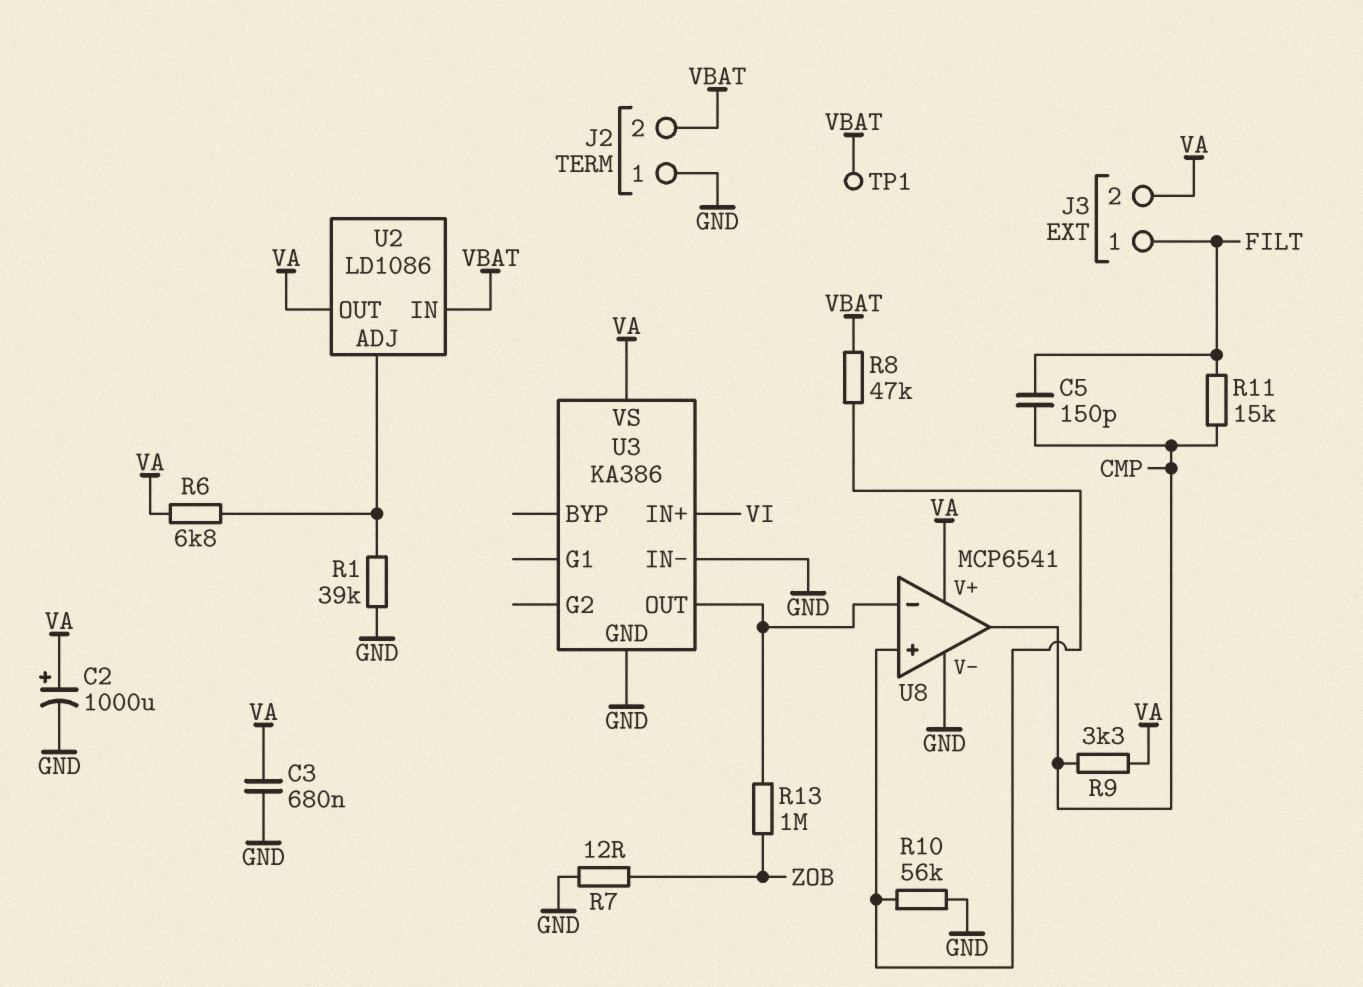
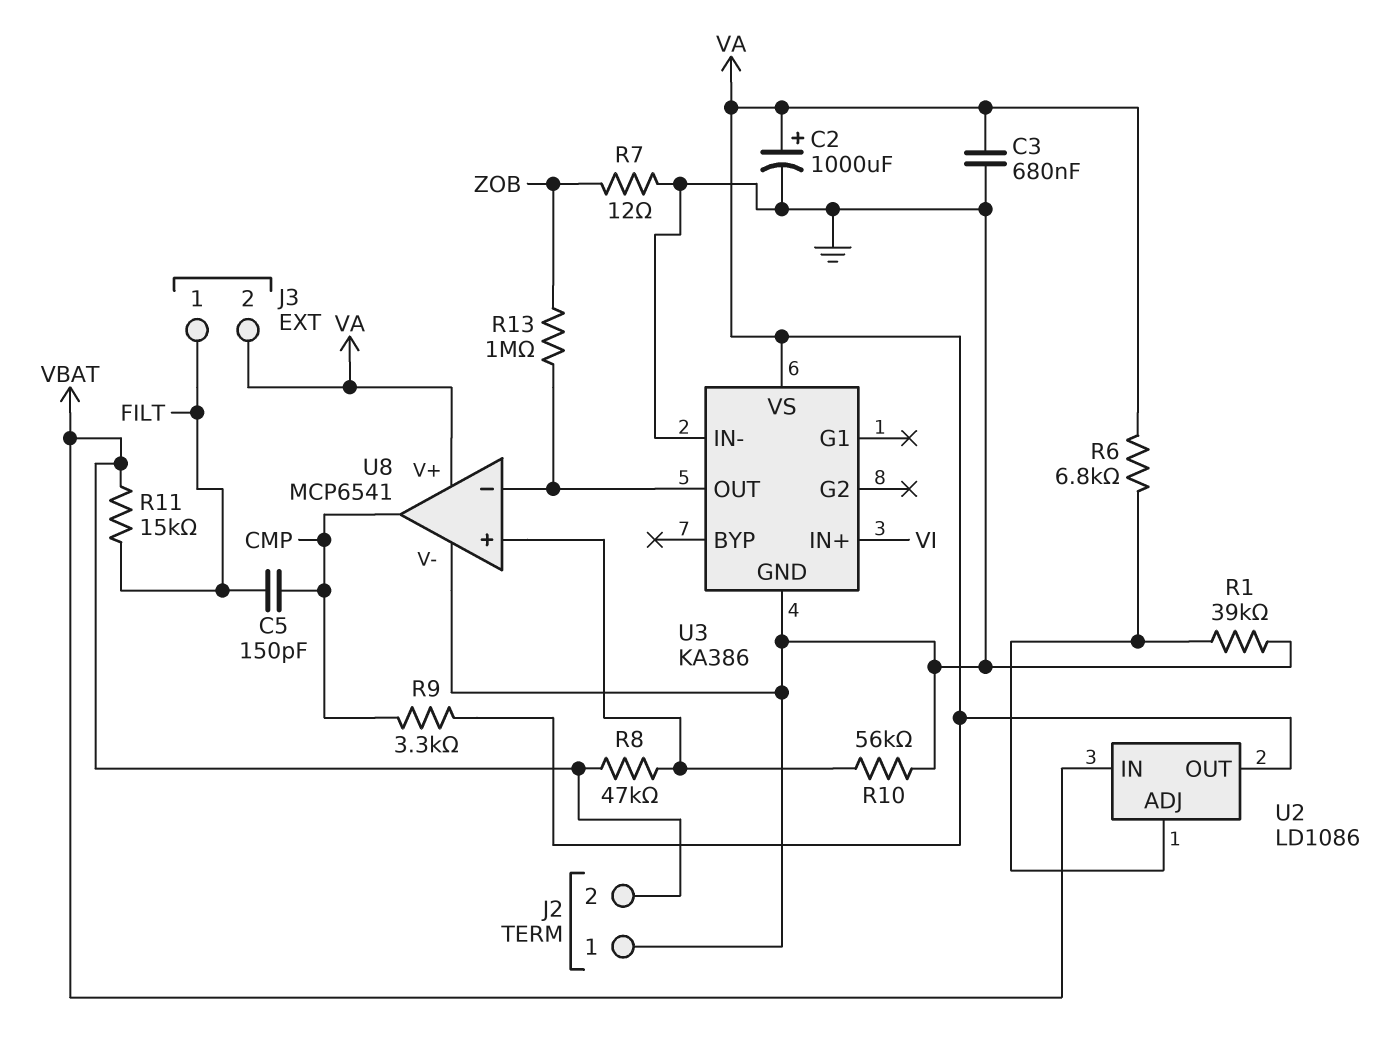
R11: 15k (CMP, FILT) -> 15k (FILT, VBAT)
TP1: test point (VBAT) -> none

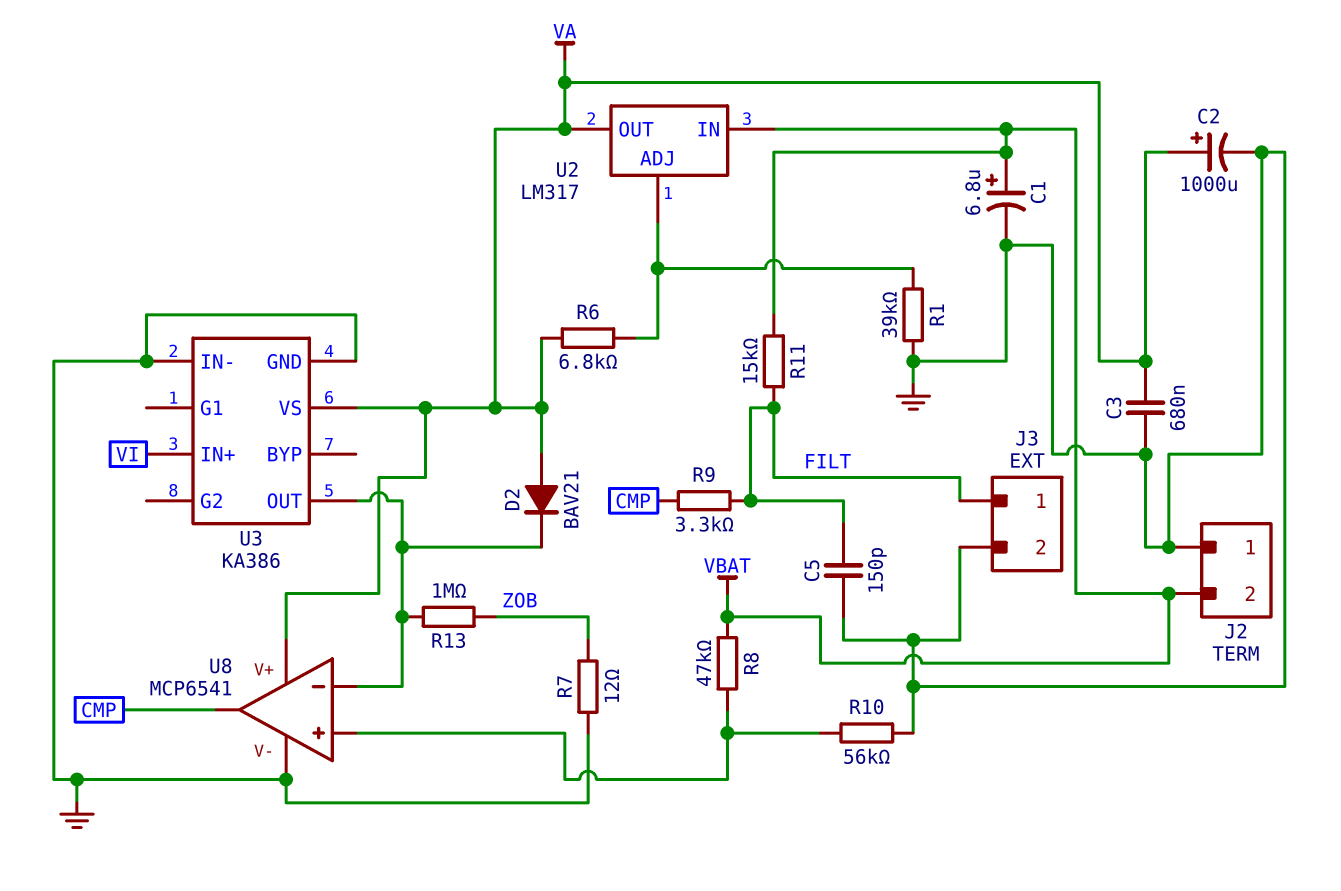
C1: none -> 6.8uF (plus VBAT, minus GND)
C5: 150pF (CMP, FILT) -> 150pF (FILT, GND)
D2: none -> diode BAV21 (A VA, K U3/OUT)
J3 pin 2: VA -> GND
R9: 3.3k (CMP, VA) -> 3.3k (CMP, FILT)
U2: LD1086 -> LM317

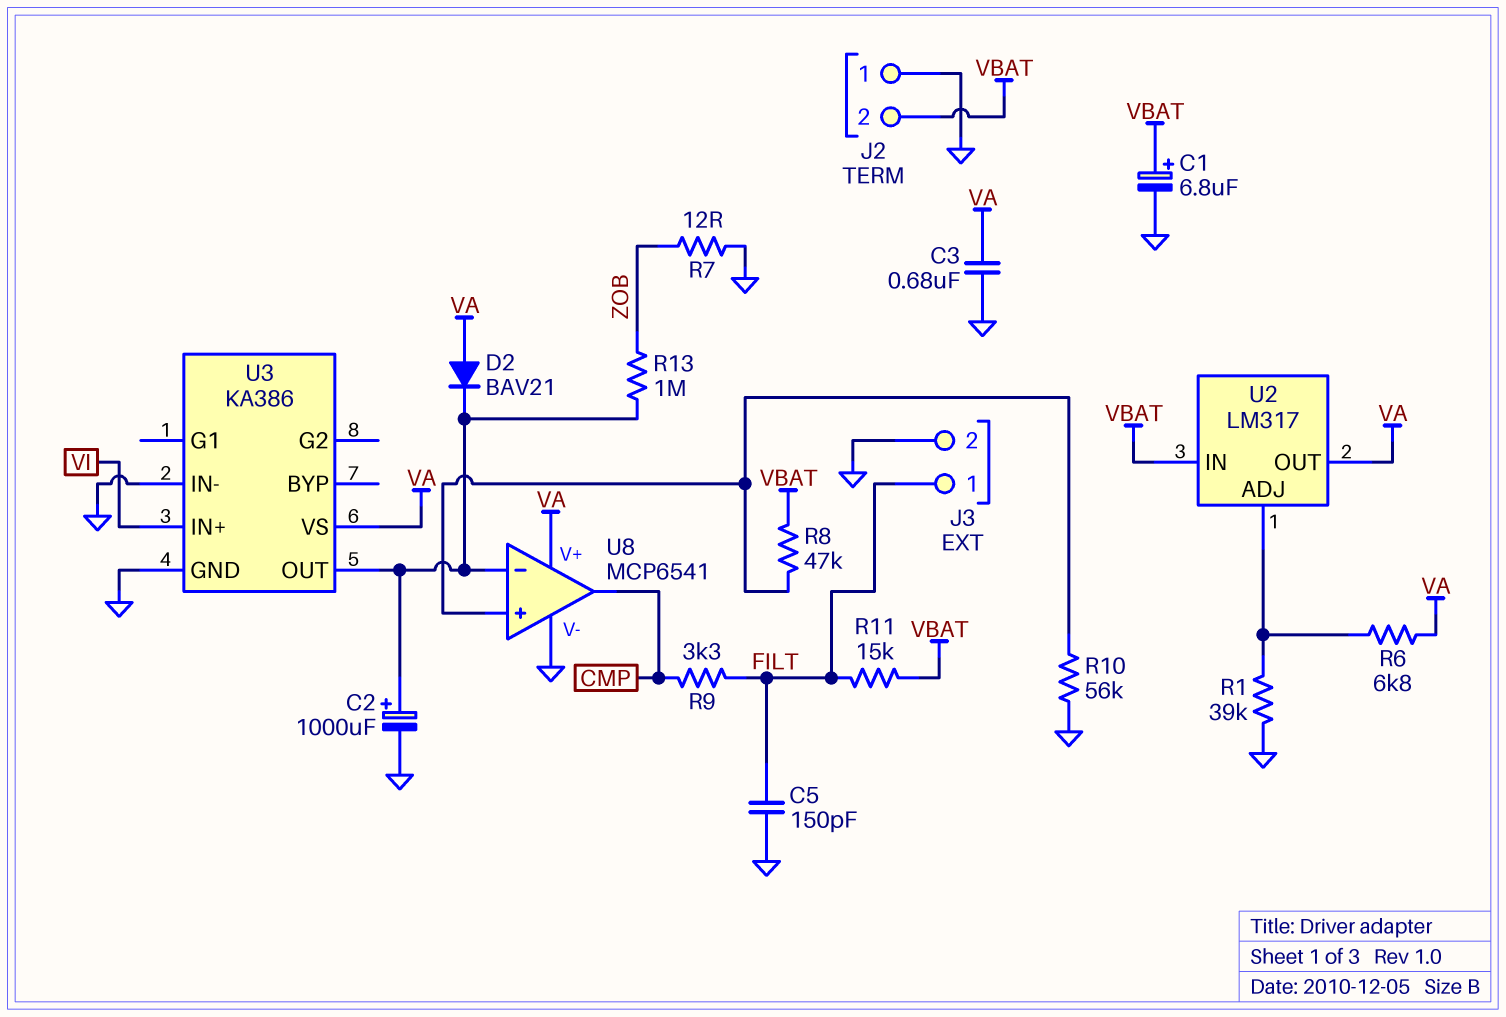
C2: 1000uF (plus VA, minus GND) -> 1000uF (plus U3/OUT, minus GND)

